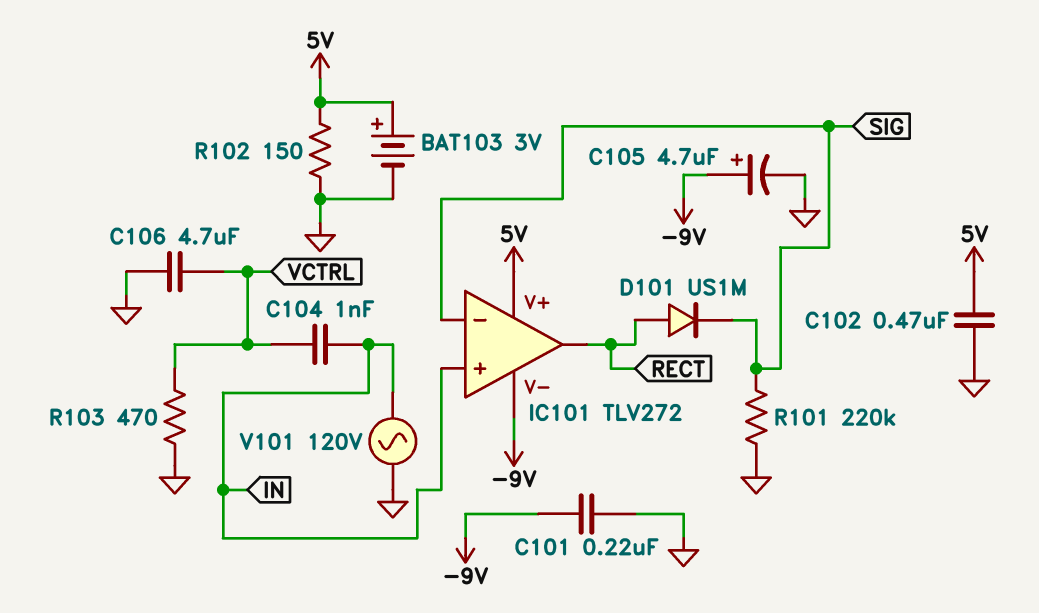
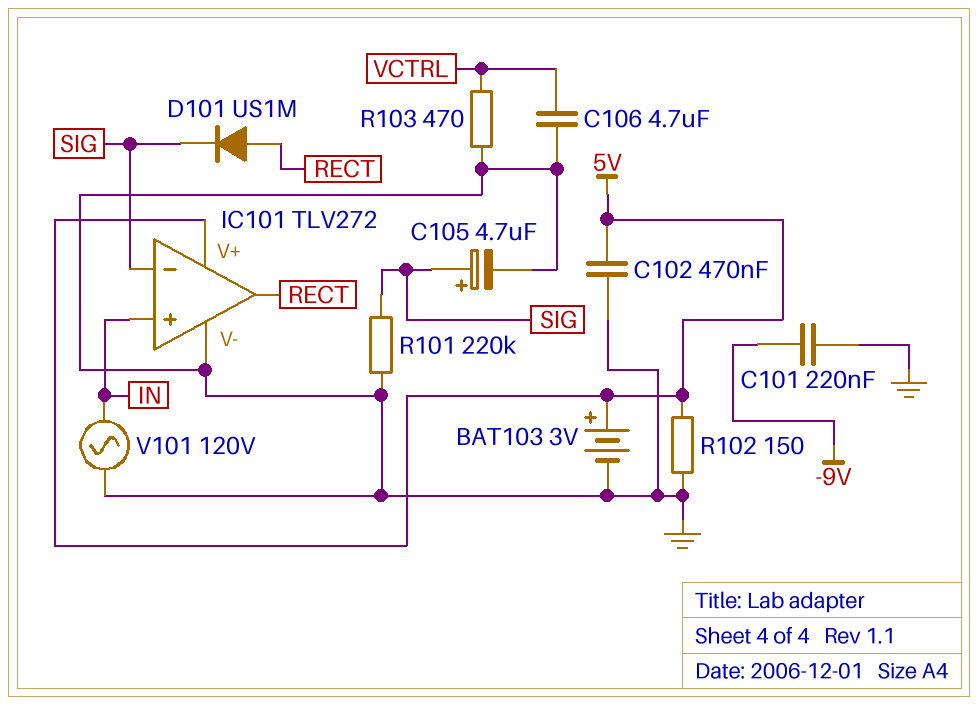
C104: 1nF (IN, VCTRL) -> none
C105: 4.7uF (plus -9V, minus GND) -> 4.7uF (plus SIG, minus GND)
IC101 pin V-: -9V -> GND

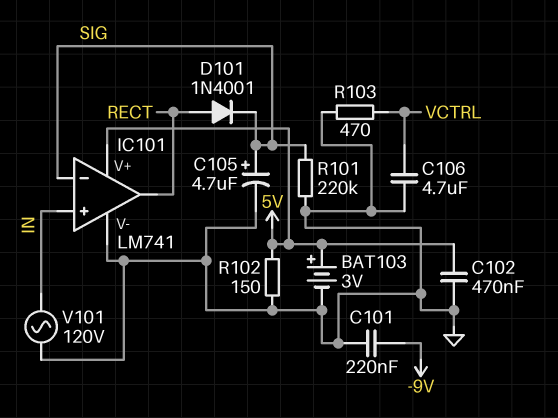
D101: diode US1M (A RECT, K SIG) -> diode 1N4001 (A RECT, K SIG)
IC101: TLV272 -> LM741

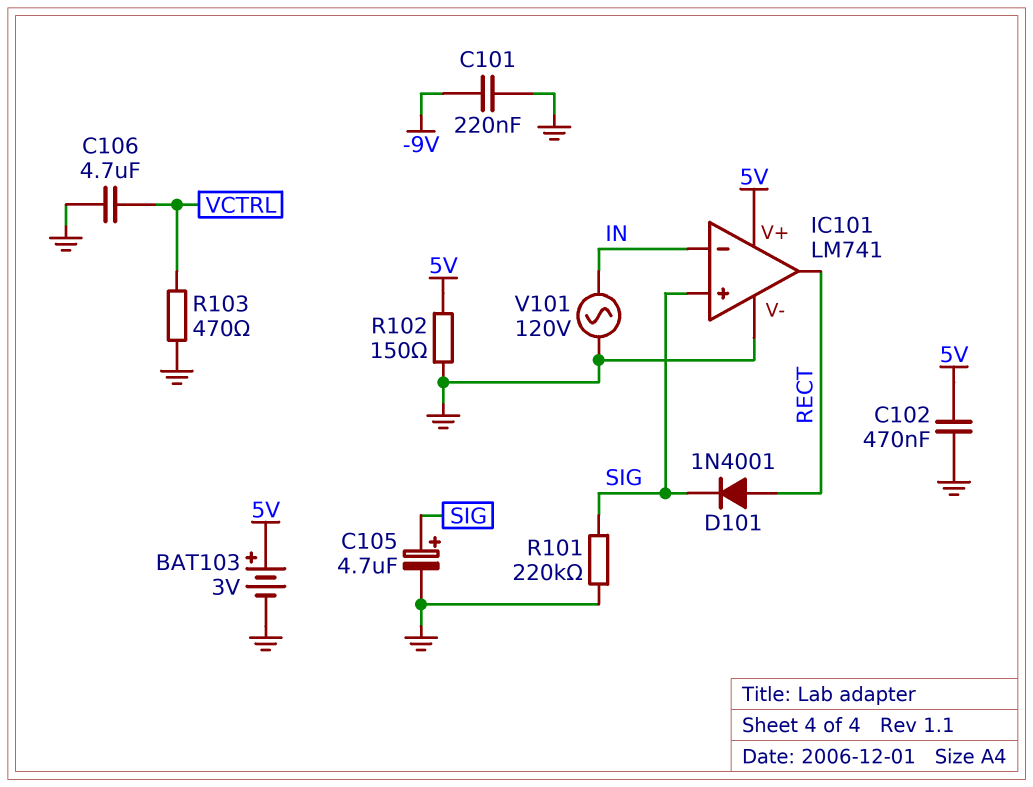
IC101 pin in+: IN -> SIG
IC101 pin in-: SIG -> IN

